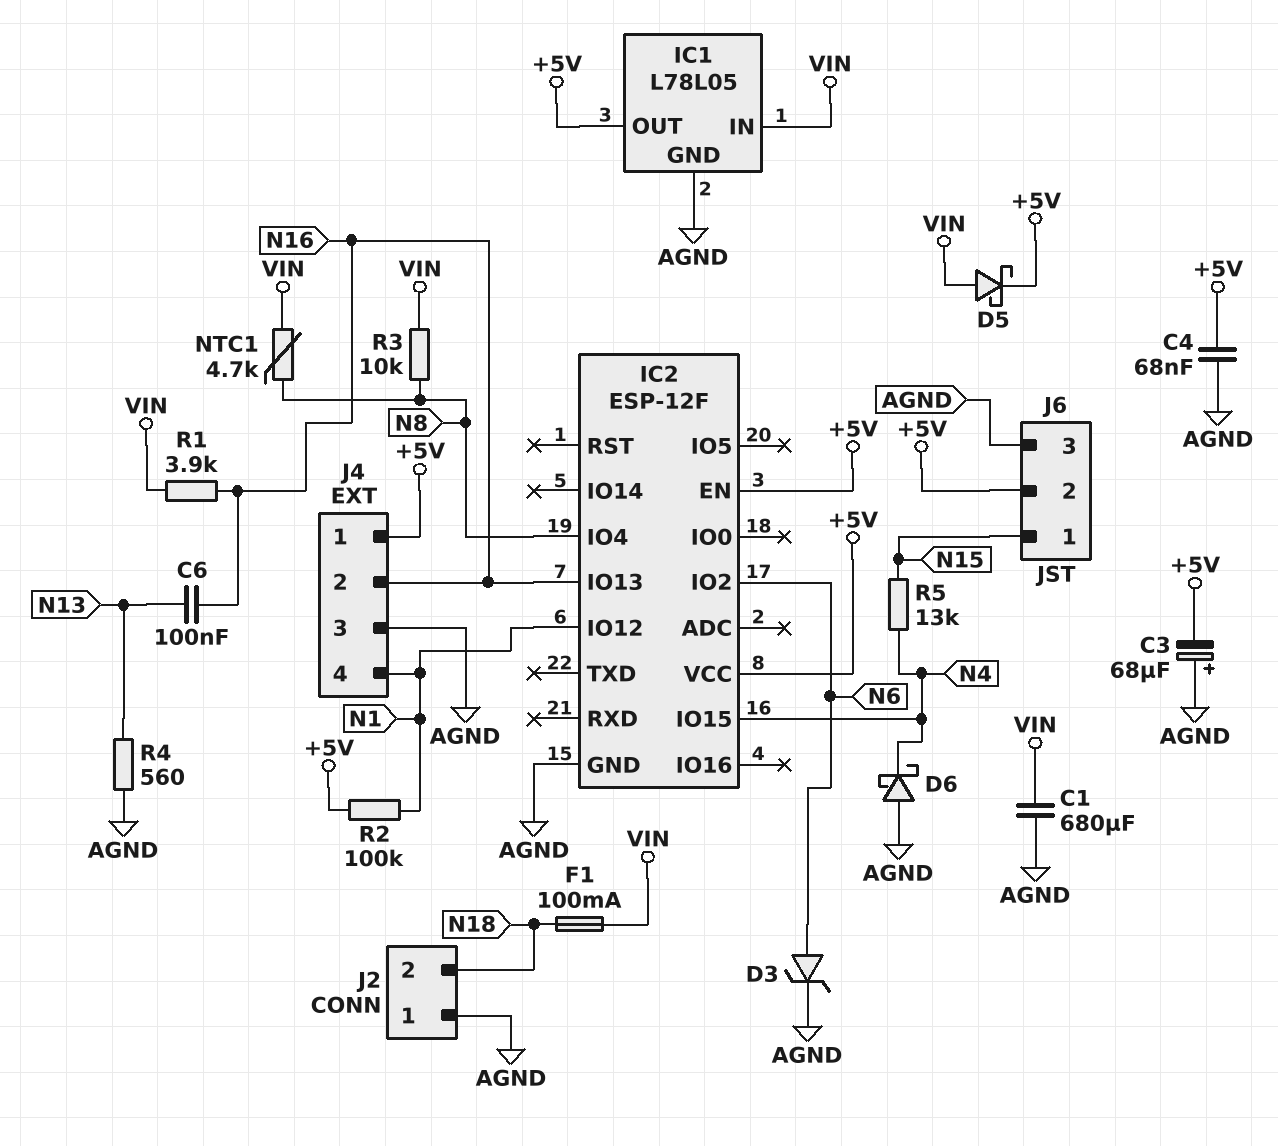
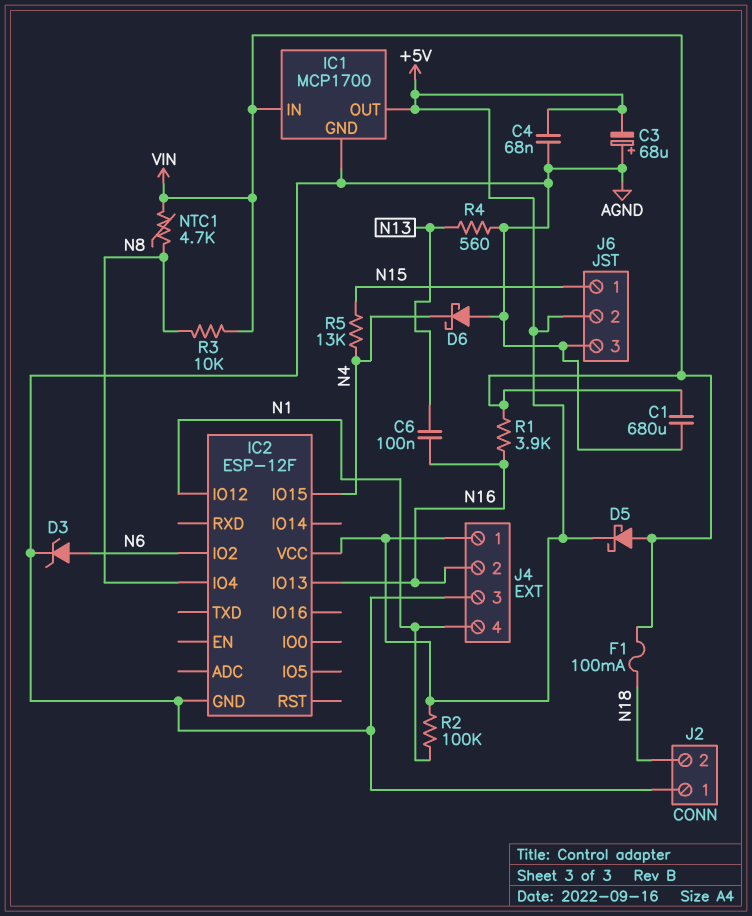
IC1: L78L05 -> MCP1700
IC2 pin EN: +5V -> none

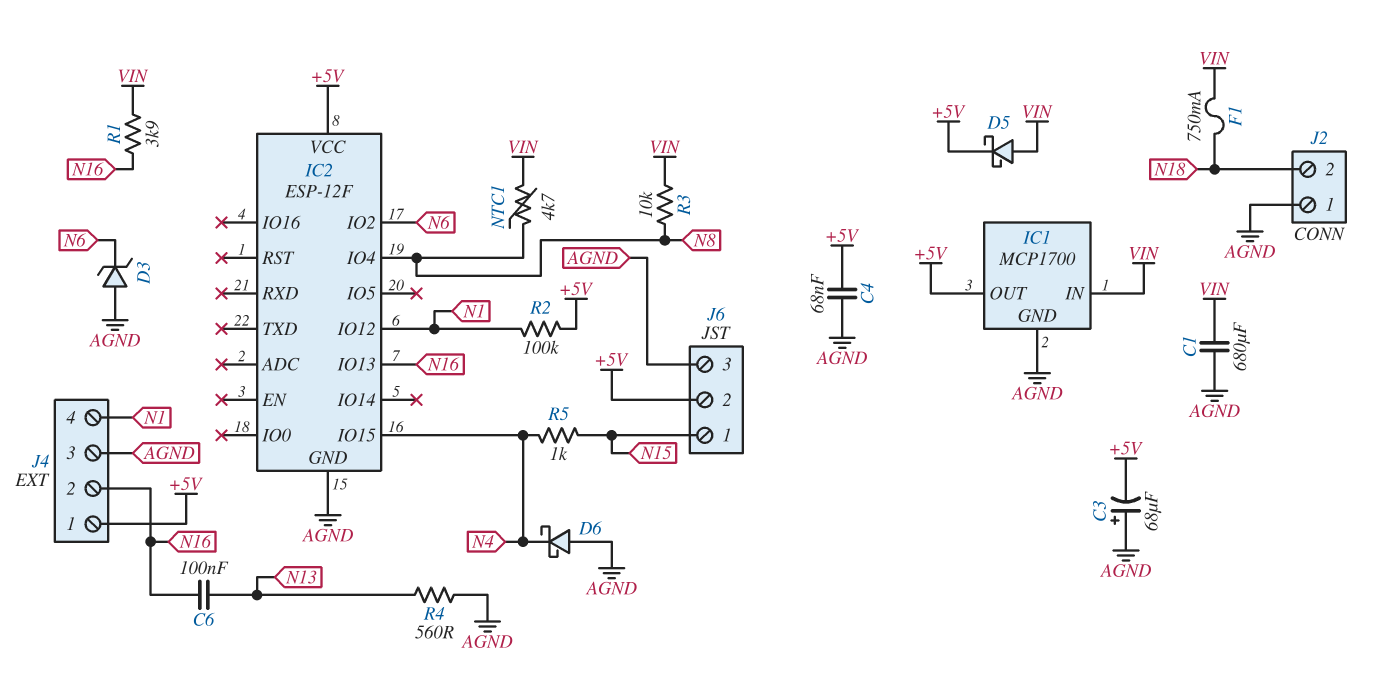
D3: zener (A N6, K AGND) -> zener (A AGND, K N6)
F1: 100mA (N18, VIN) -> 750mA (N18, VIN)
R5: 13k (N4, N15) -> 1k (N4, N15)

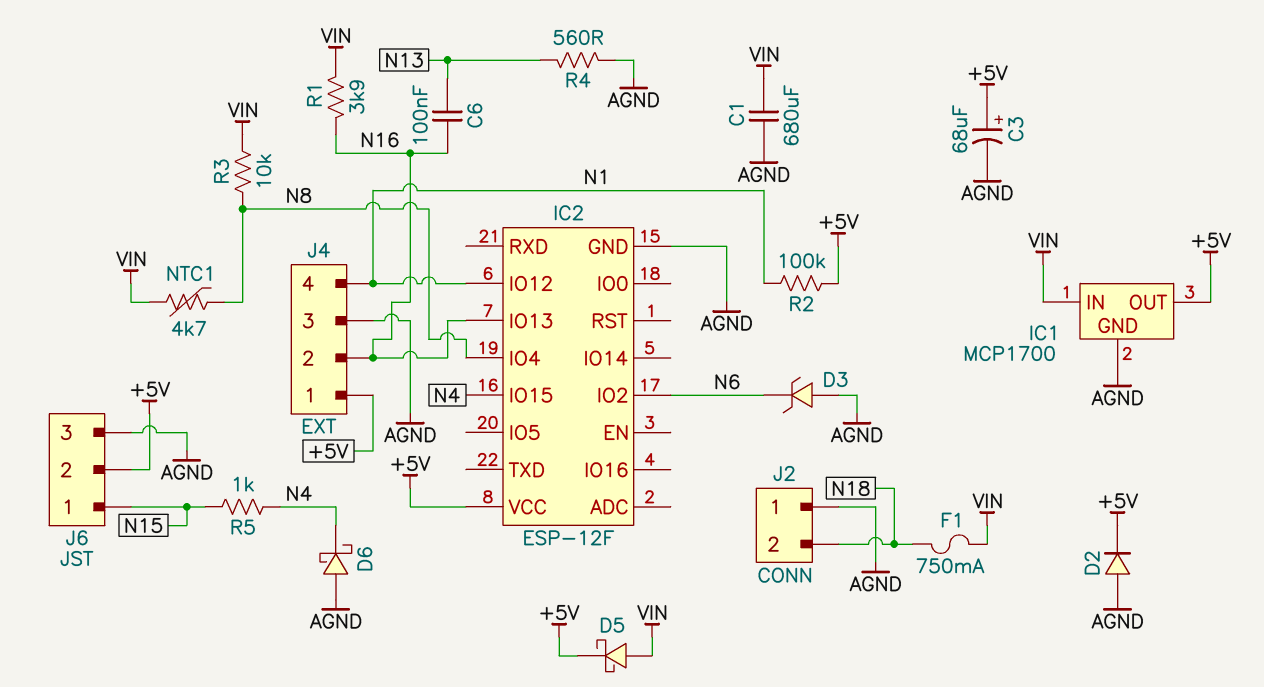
C3: 68uF (plus AGND, minus +5V) -> 68uF (plus +5V, minus AGND)
C4: 68nF (+5V, AGND) -> none
D2: none -> diode (A AGND, K +5V)

